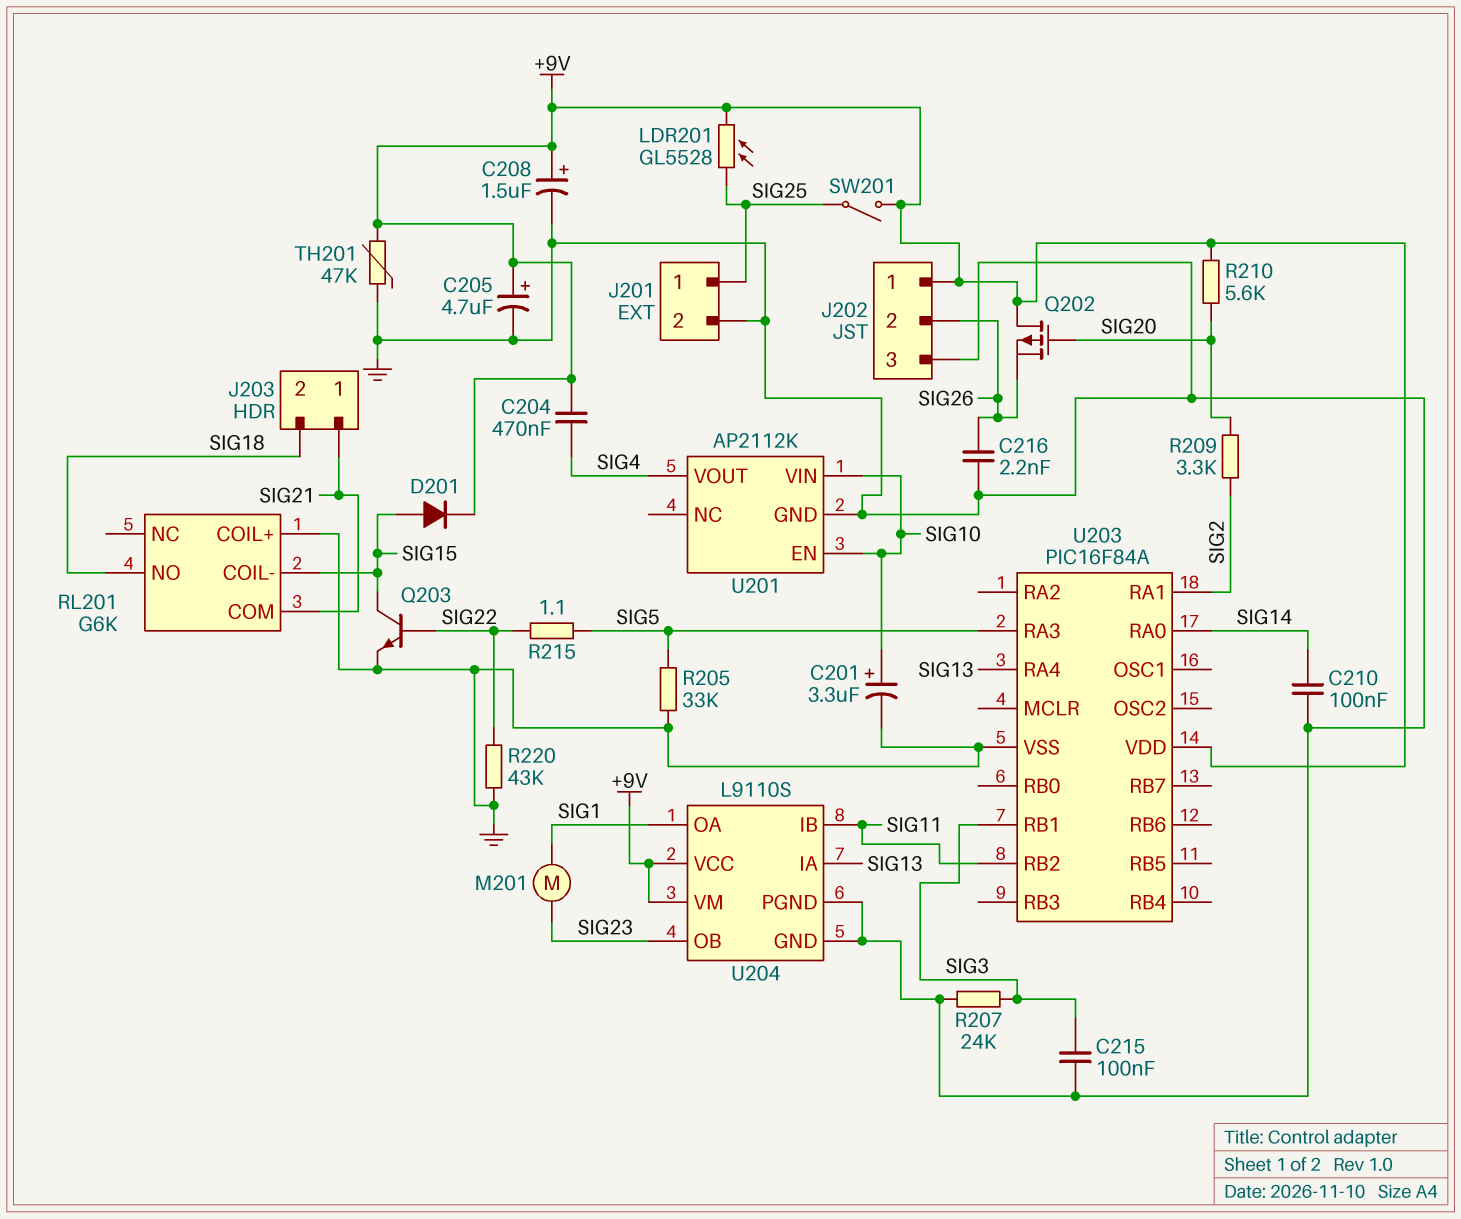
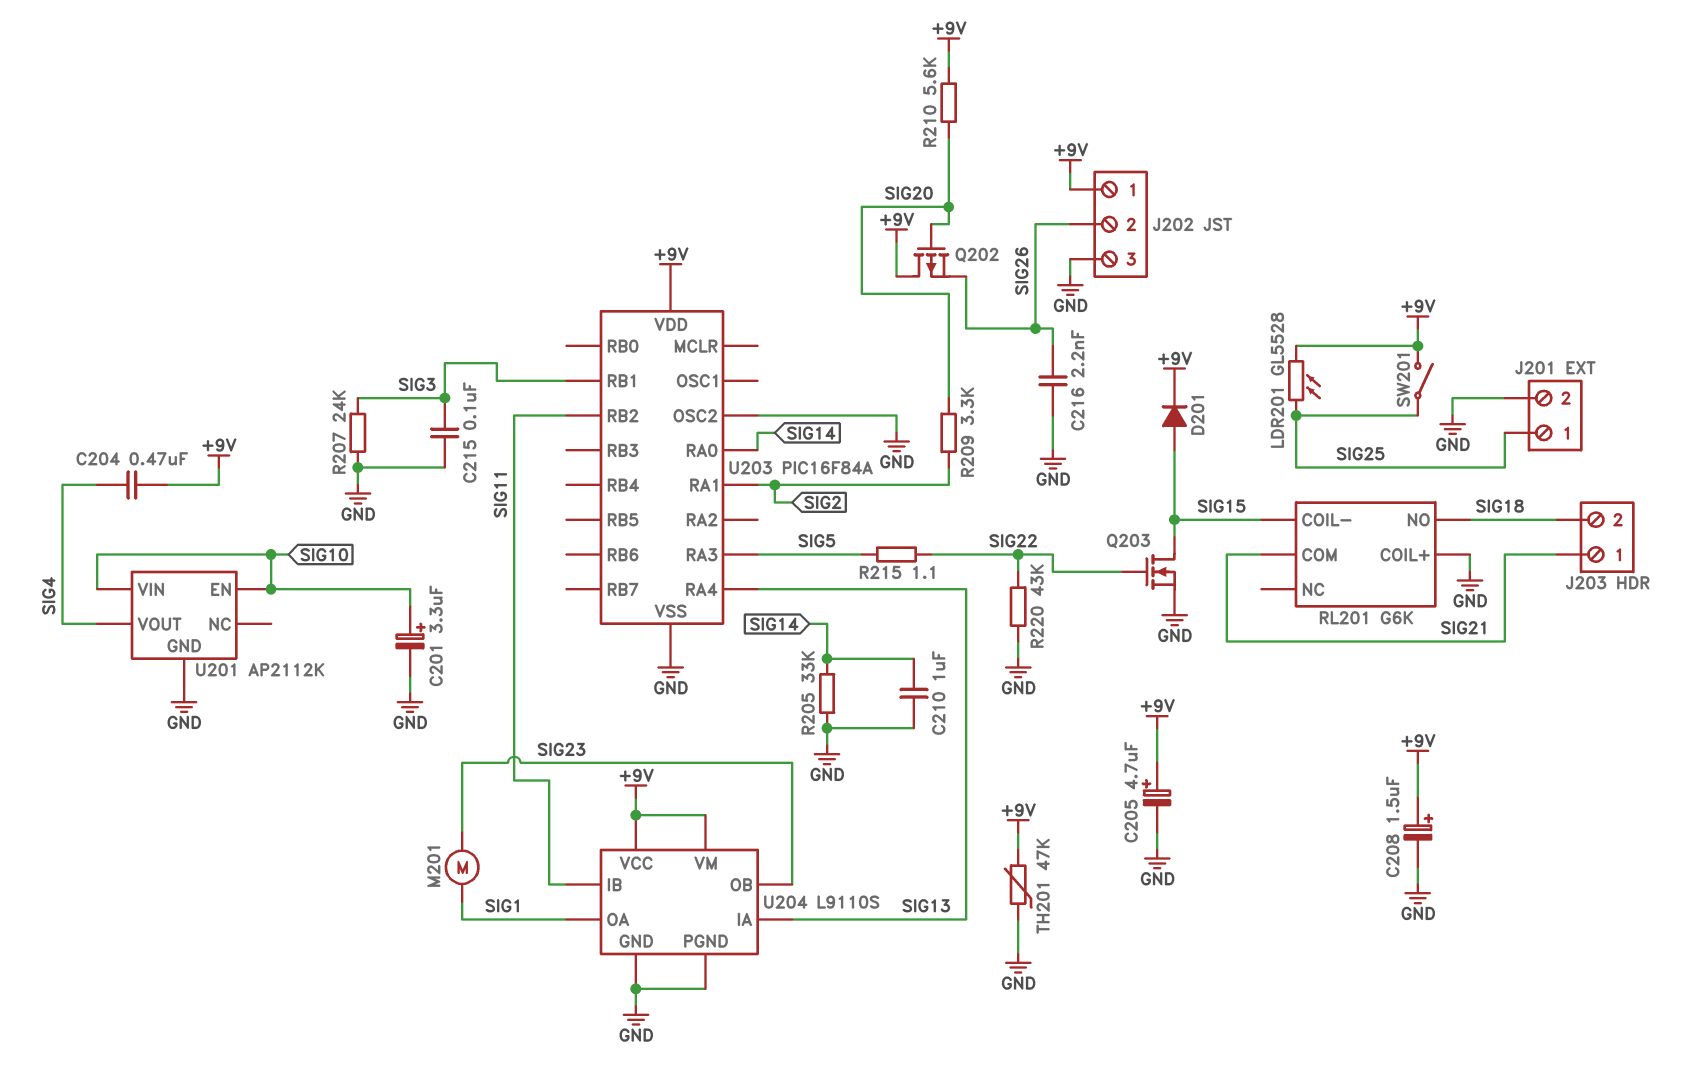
C210: 100nF (GND, SIG14) -> 1uF (GND, SIG14)
Q203: NPN (B SIG22, C SIG15, E GND) -> NMOS (G SIG22, D SIG15, S GND)
R205: 33k (GND, SIG5) -> 33k (GND, SIG14)
U203 pin OSC2: none -> GND

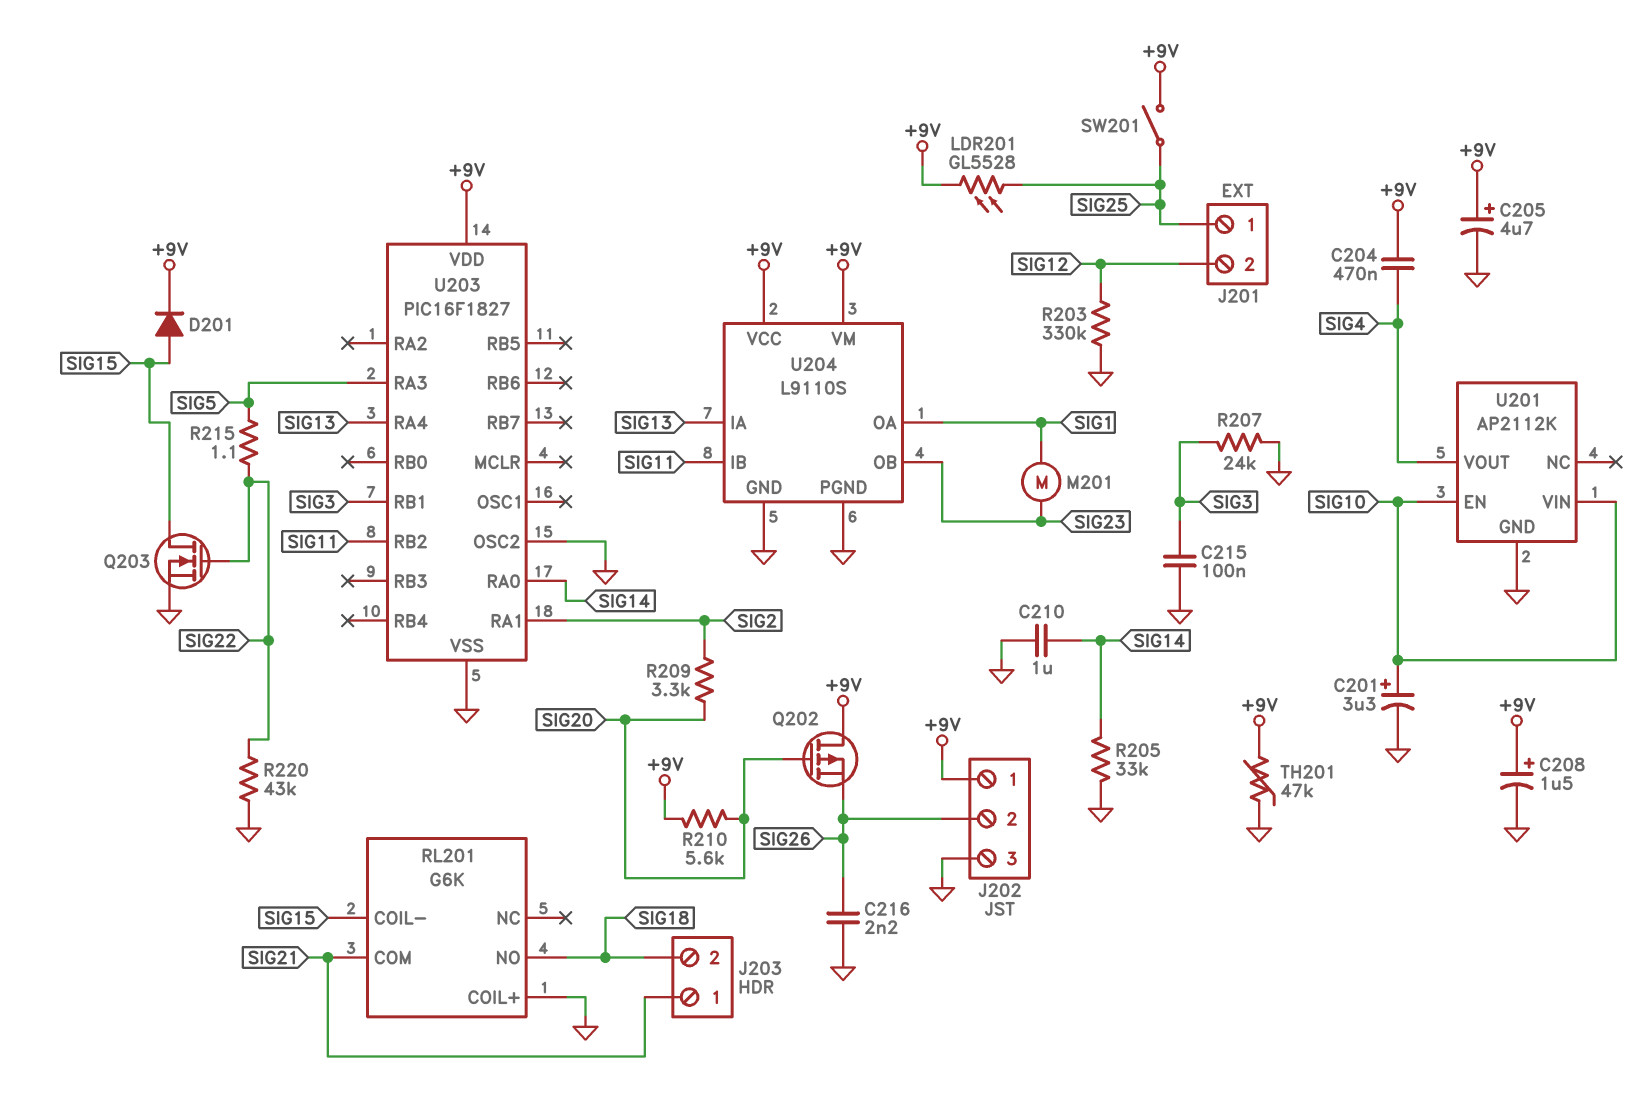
J201 pin 2: GND -> SIG12
R203: none -> 330k (GND, SIG12)
U203: PIC16F84A -> PIC16F1827

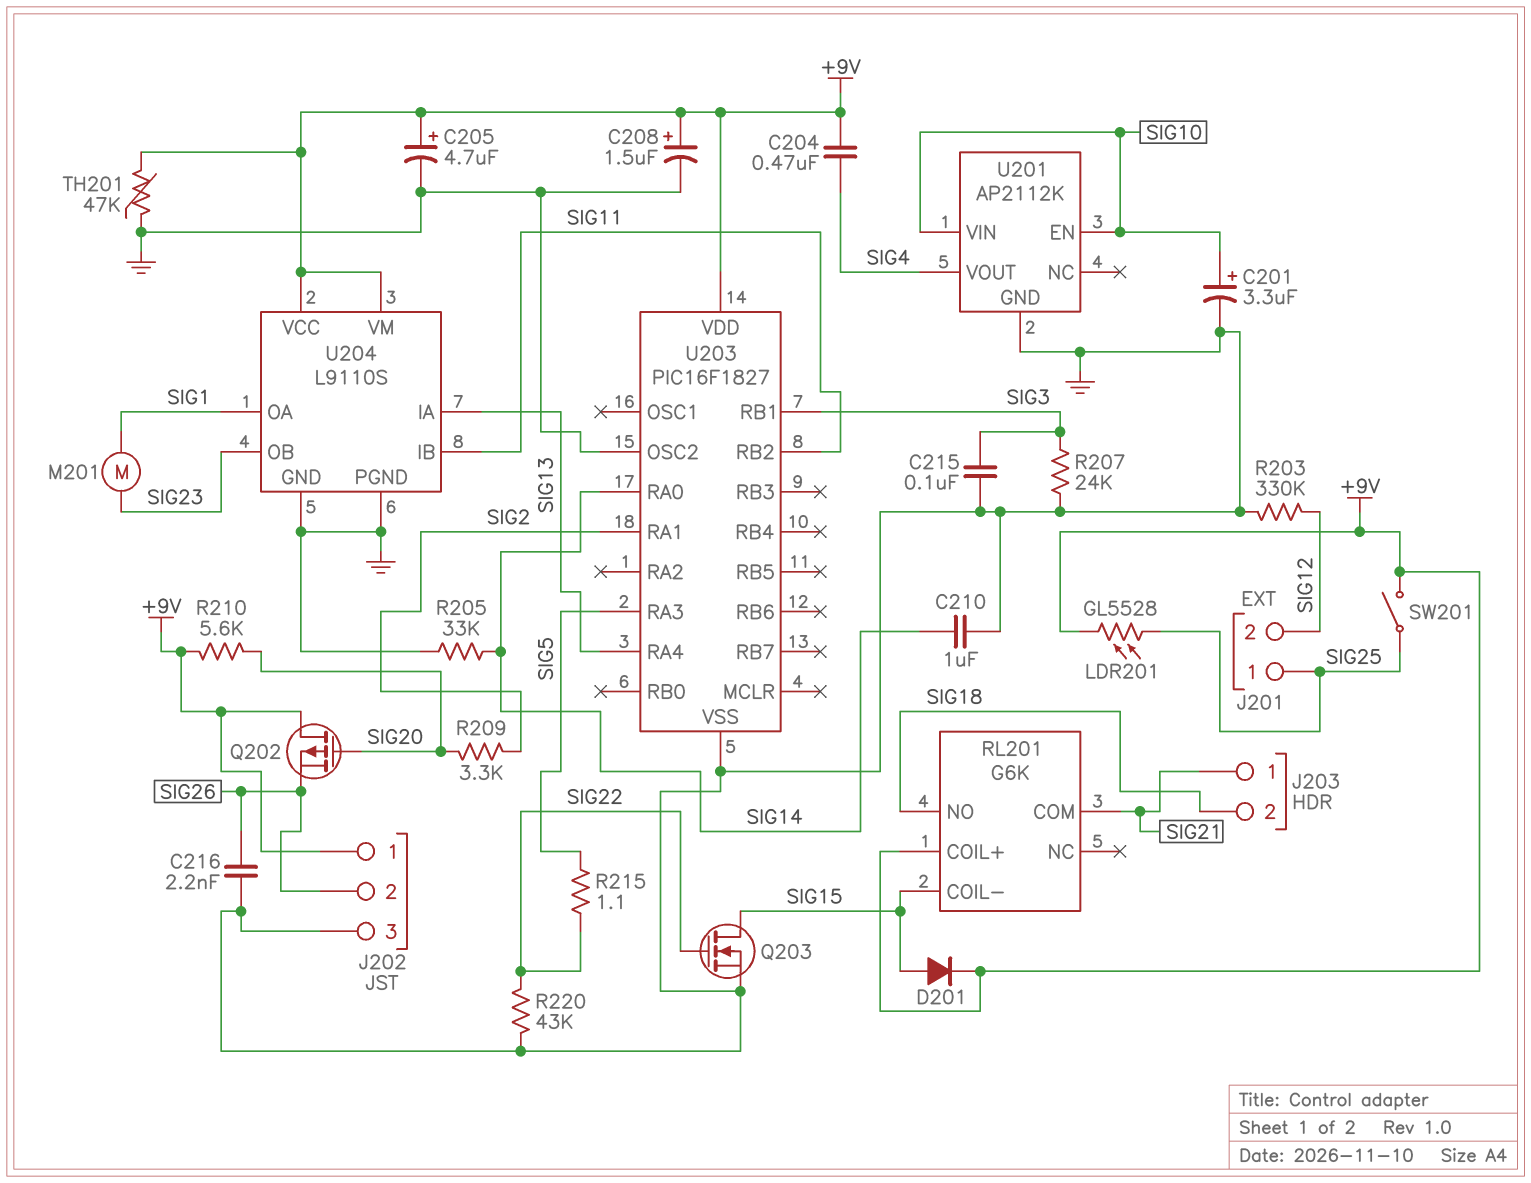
RL201 pin COIL+: GND -> +9V

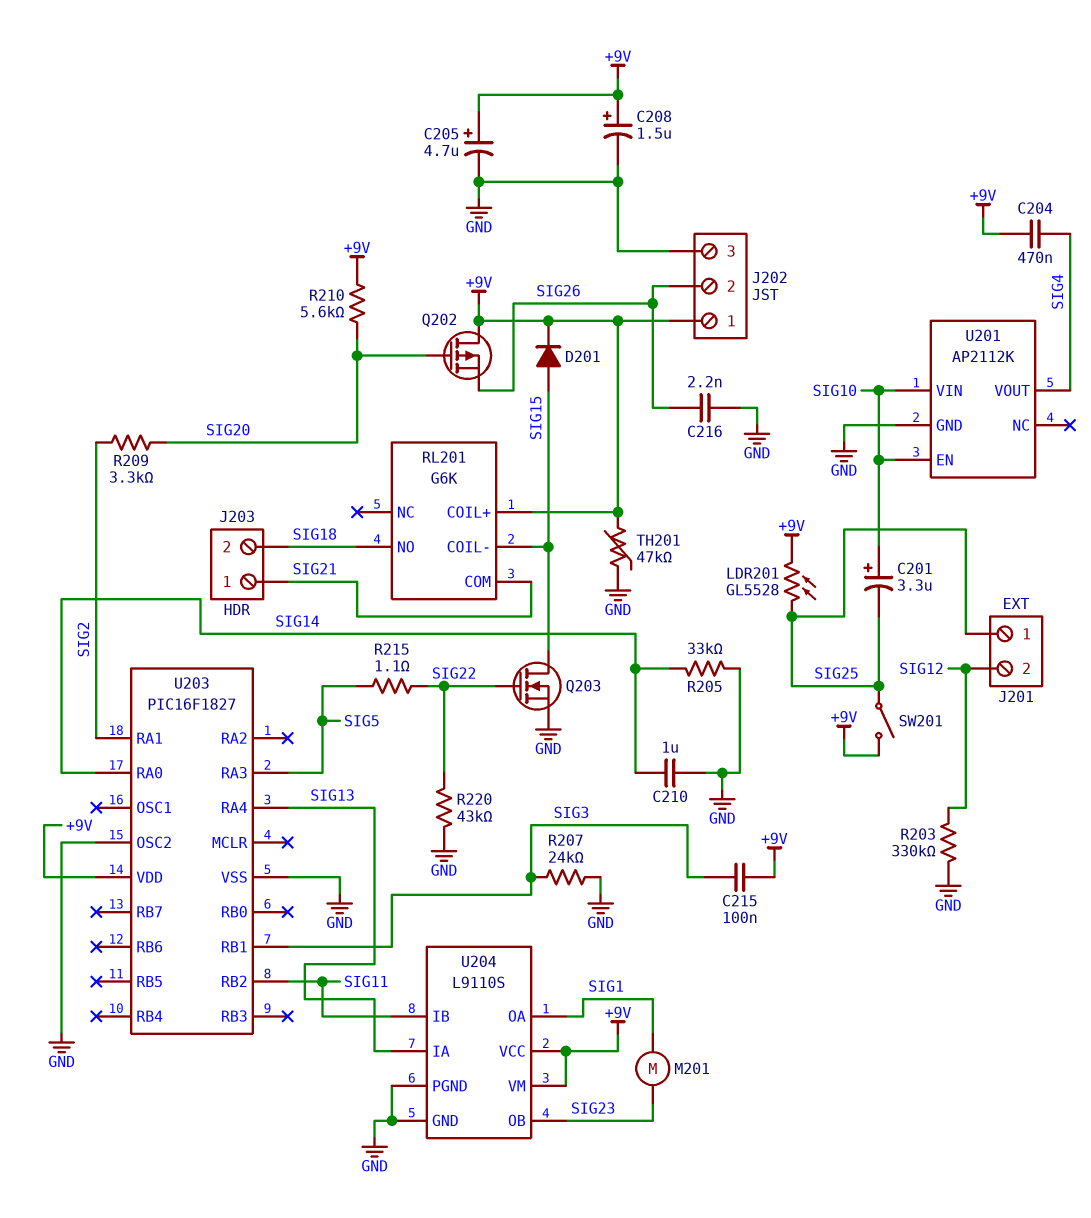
C201: 3.3uF (plus SIG10, minus GND) -> 3.3uF (plus SIG10, minus SIG25)
C215: 100nF (GND, SIG3) -> 100nF (+9V, SIG3)

